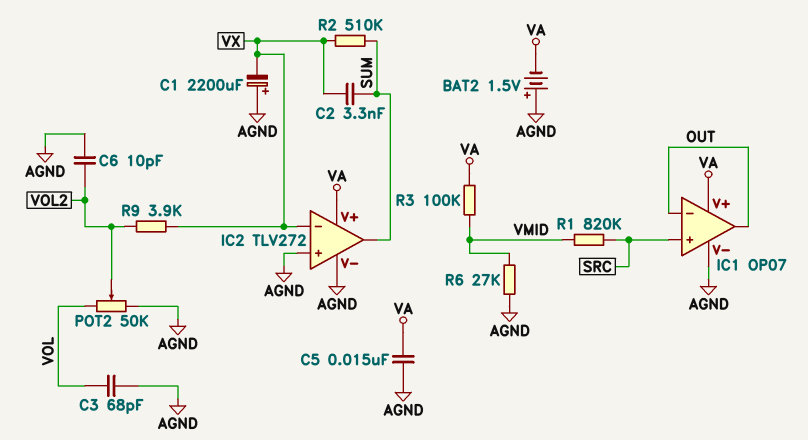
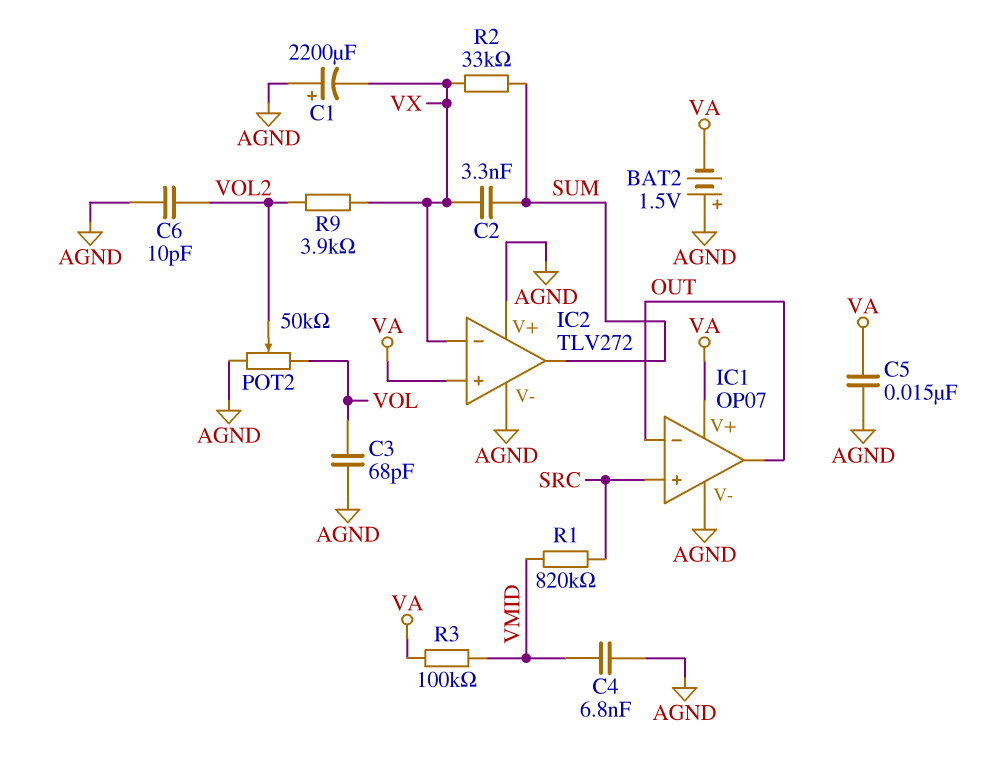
C4: none -> 6.8nF (AGND, VMID)
IC2 pin V+: VA -> AGND
IC2 pin in+: AGND -> VA
R2: 510k (SUM, VX) -> 33k (SUM, VX)
R6: 27k (AGND, VMID) -> none

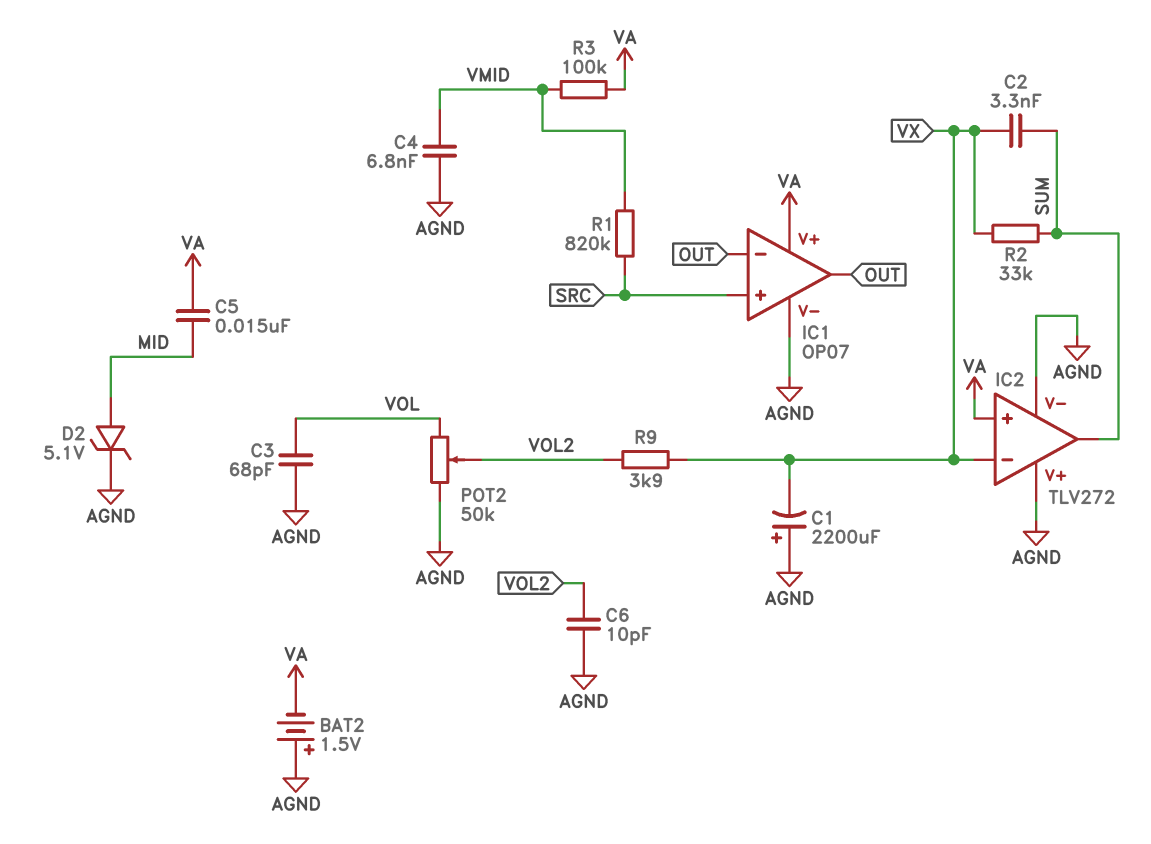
C5: 15nF (AGND, VA) -> 15nF (MID, VA)
D2: none -> zener 5.1V (A MID, K AGND)

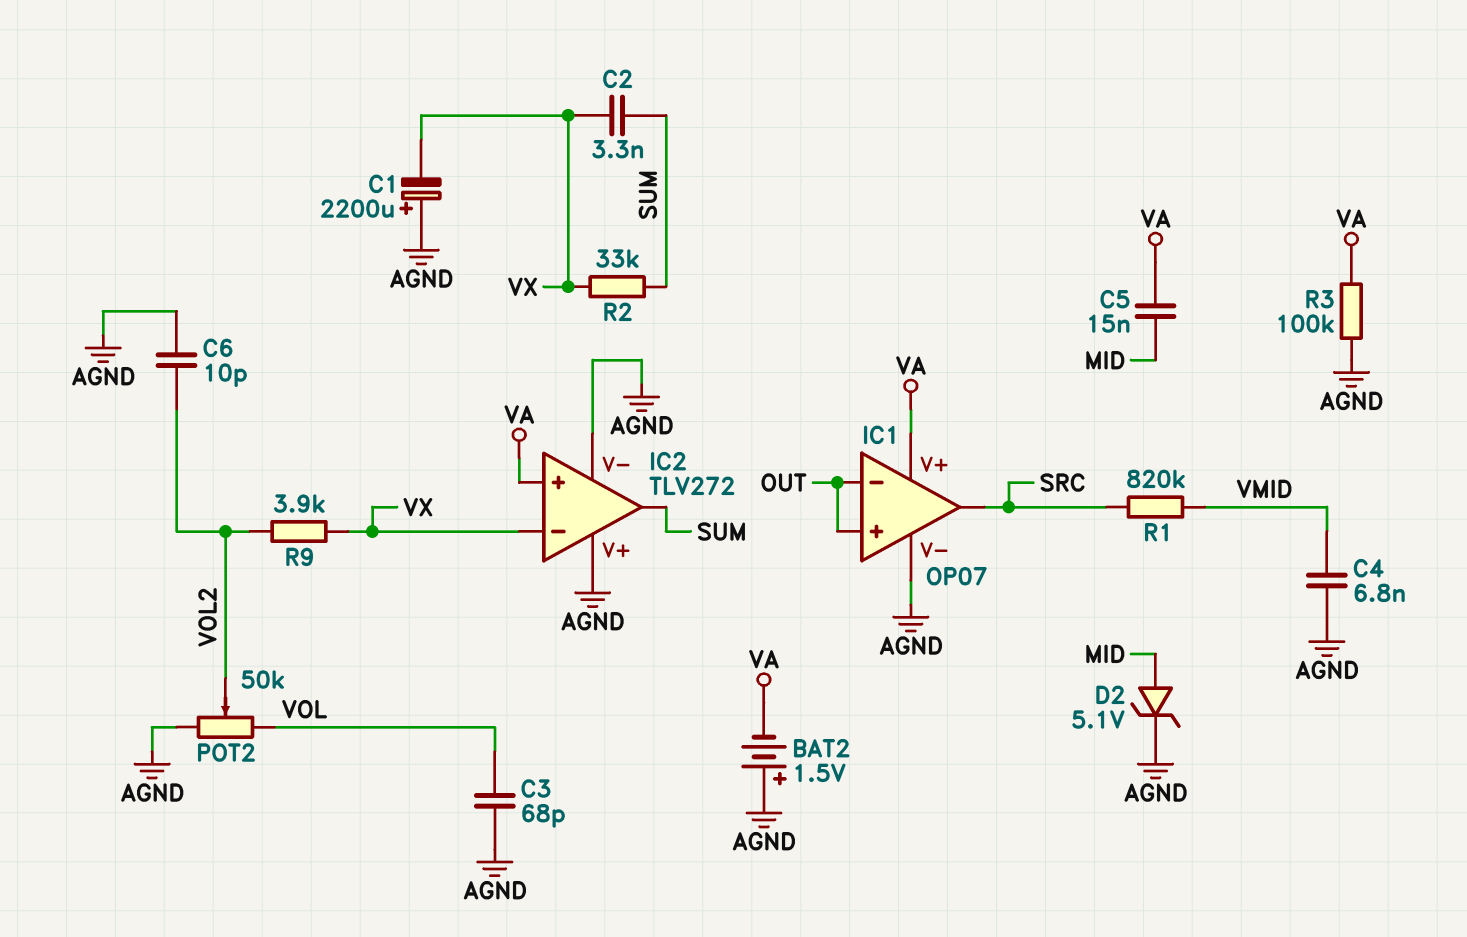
IC1 pin in+: SRC -> OUT
IC1 pin out: OUT -> SRC
R3: 100k (VA, VMID) -> 100k (AGND, VA)

